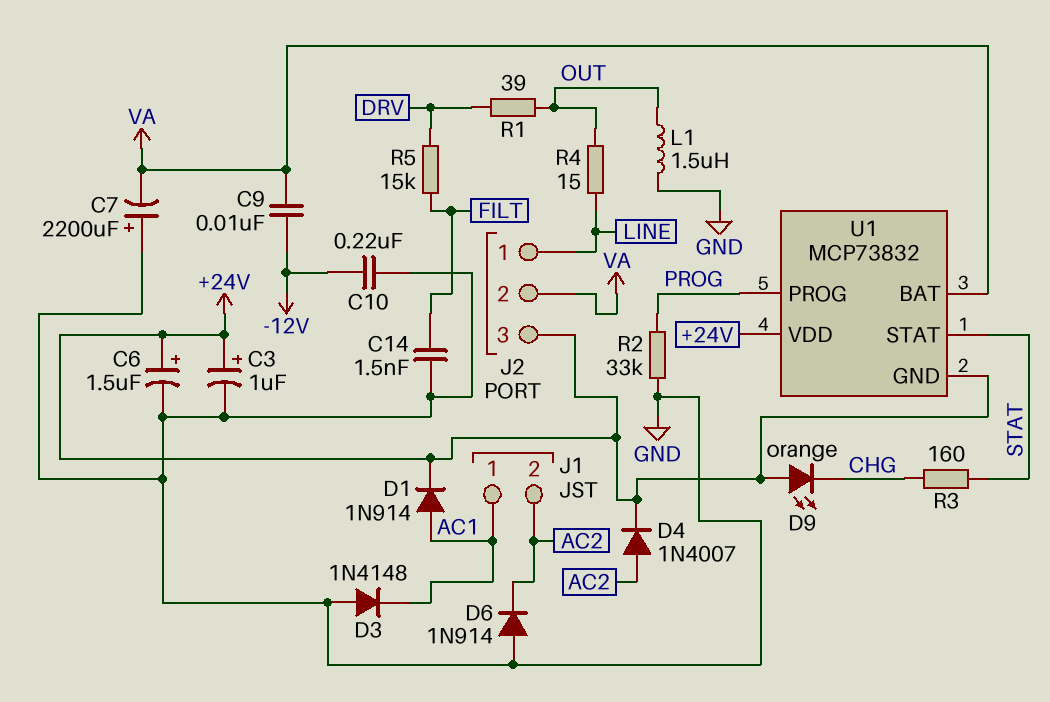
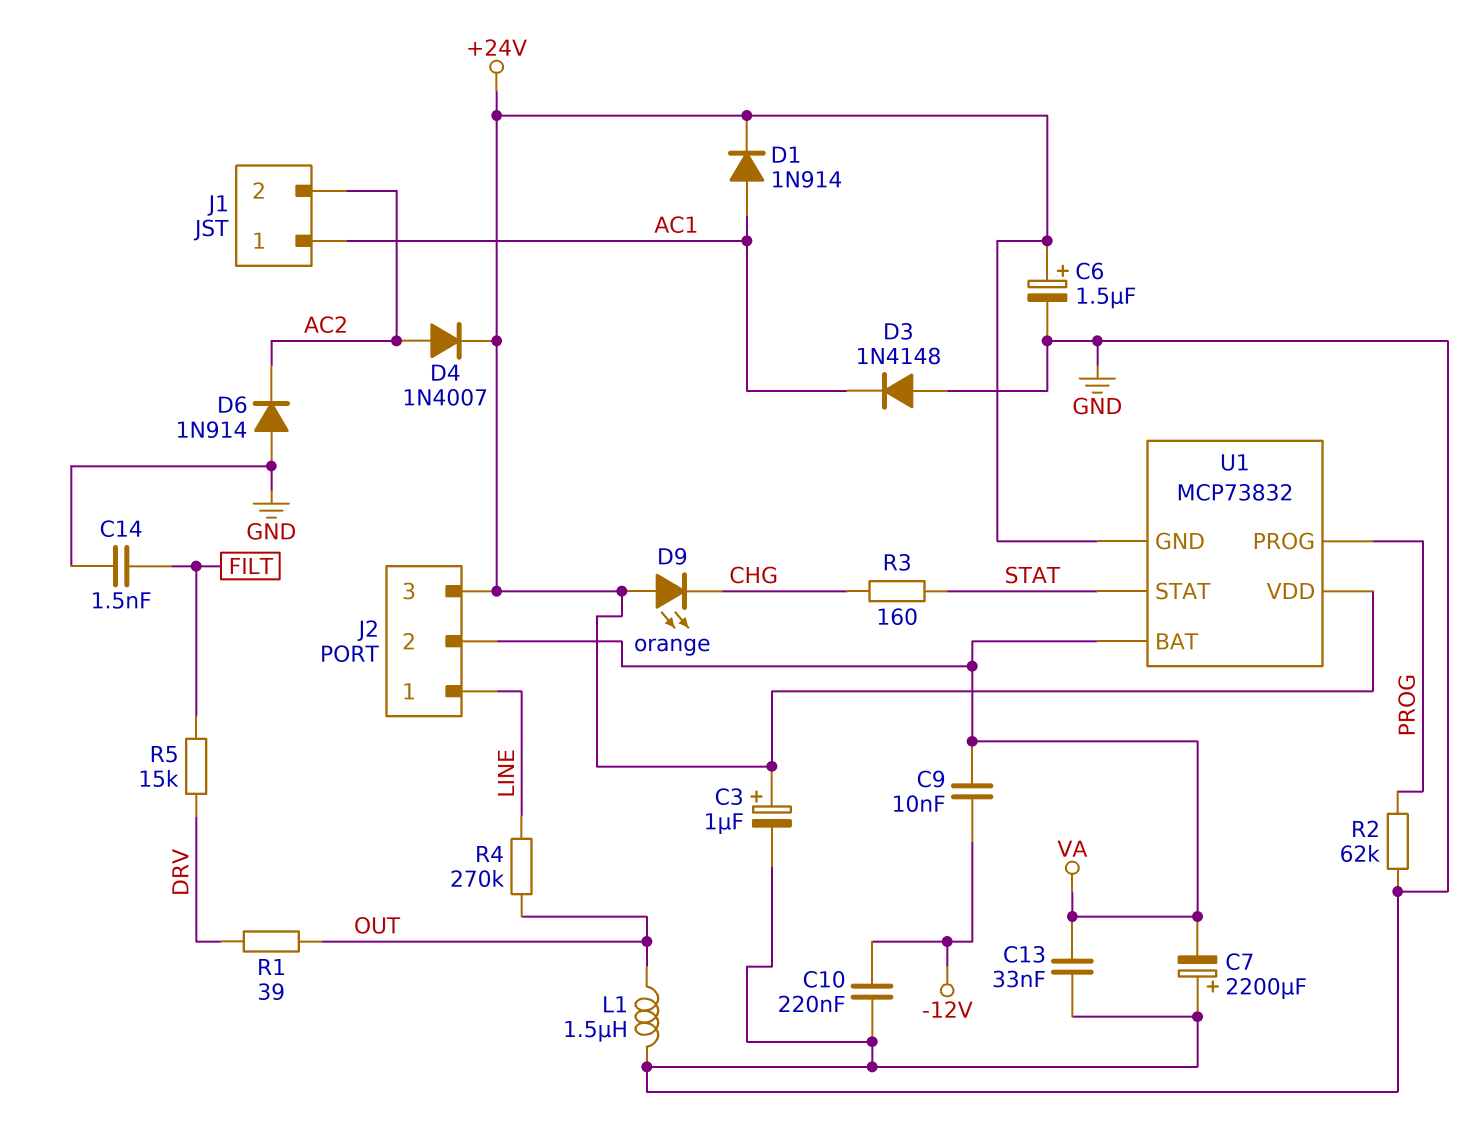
C13: none -> 33nF (GND, VA)
R2: 33k (GND, PROG) -> 62k (GND, PROG)
R4: 15 (LINE, OUT) -> 270k (LINE, OUT)

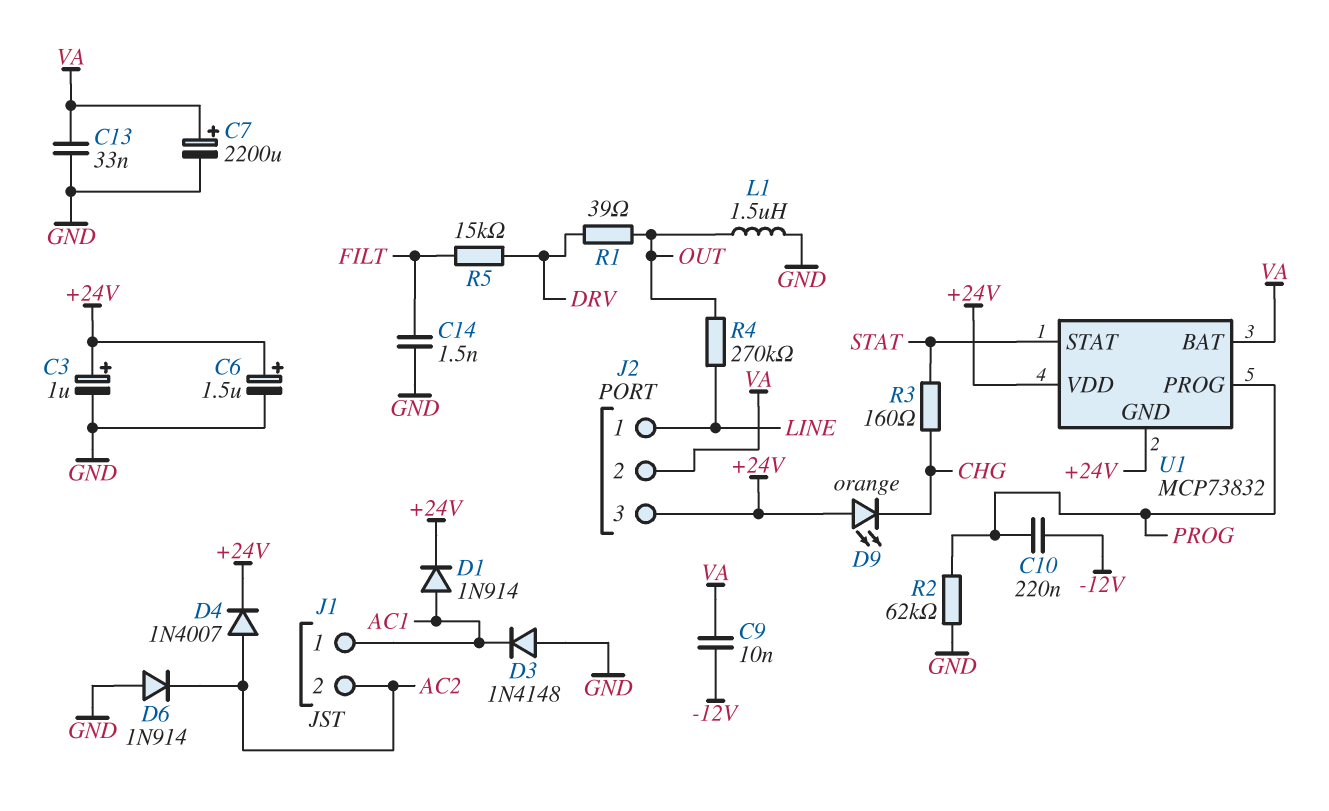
C7: 2200uF (plus GND, minus VA) -> 2200uF (plus VA, minus GND)
C10: 220nF (-12V, GND) -> 220nF (-12V, PROG)

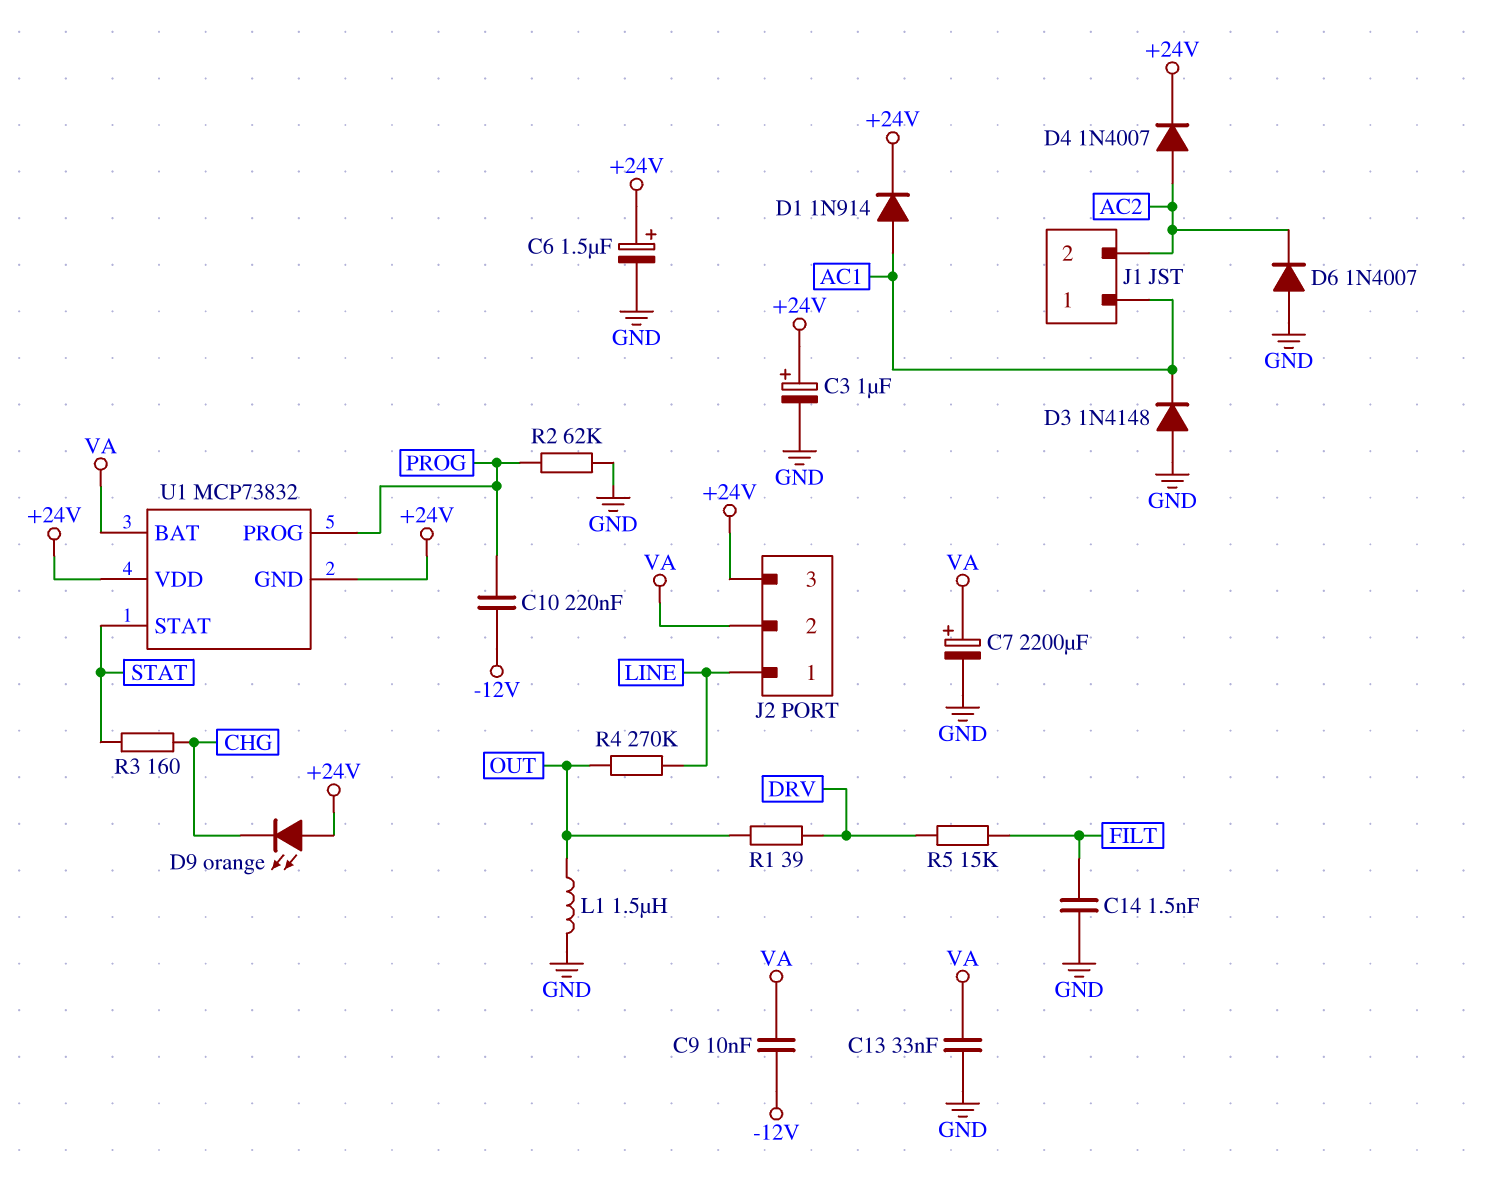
D6: diode 1N914 (A GND, K AC2) -> diode 1N4007 (A GND, K AC2)

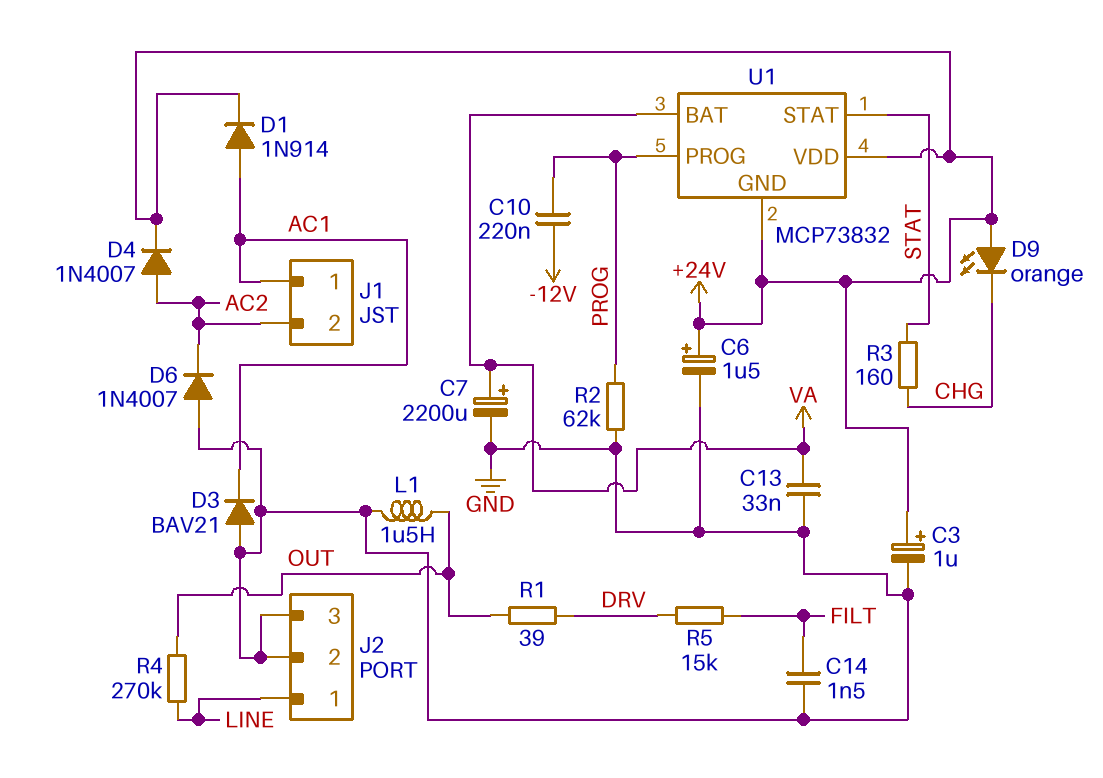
C9: 10nF (-12V, VA) -> none
D3: diode 1N4148 (A GND, K AC1) -> diode BAV21 (A GND, K AC1)
J2 pin 2: VA -> GND
J2 pin 3: +24V -> GND

